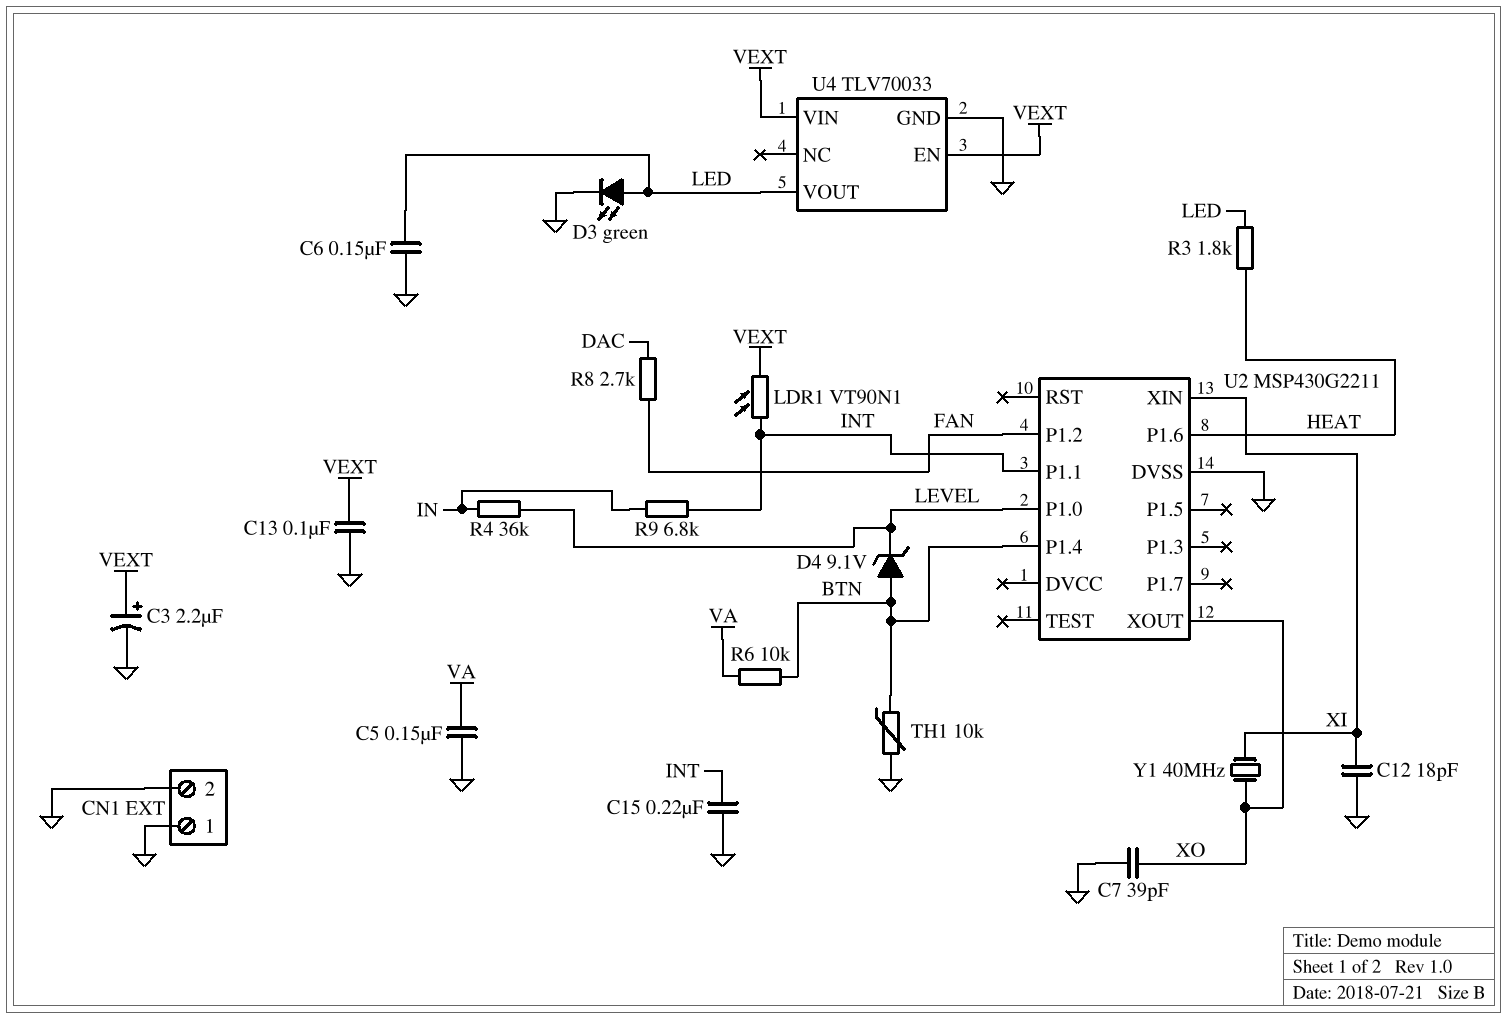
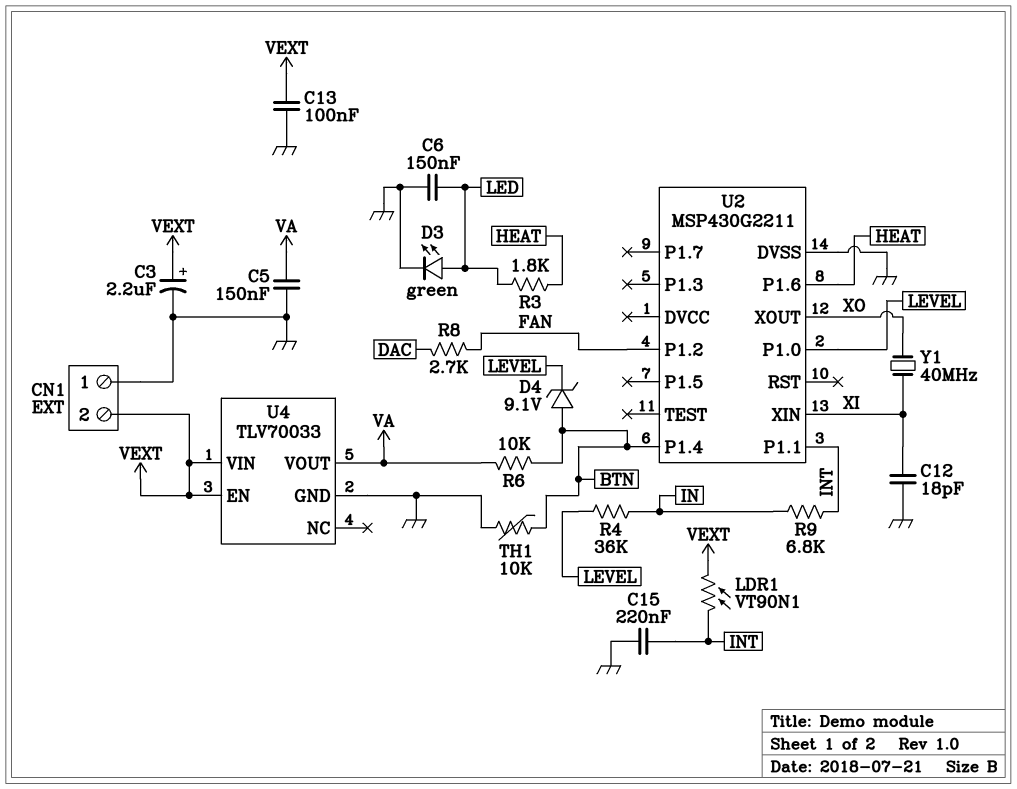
C7: 39pF (GND, XO) -> none
CN1 pin 2: GND -> VEXT
U4 pin VOUT: LED -> VA

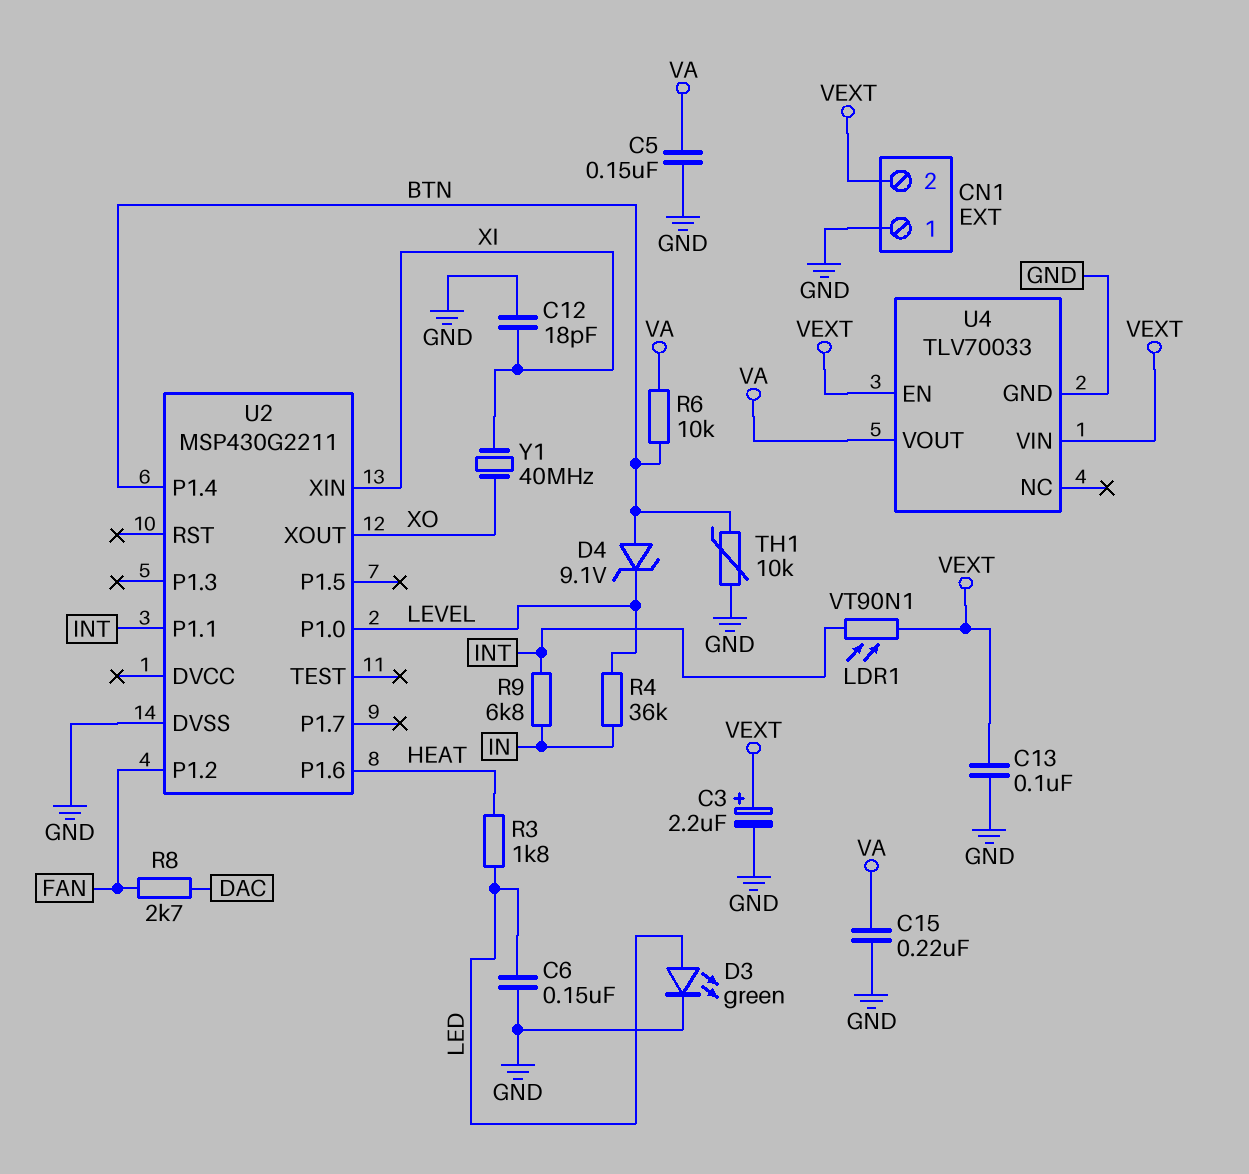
C15: 220nF (GND, INT) -> 220nF (GND, VA)

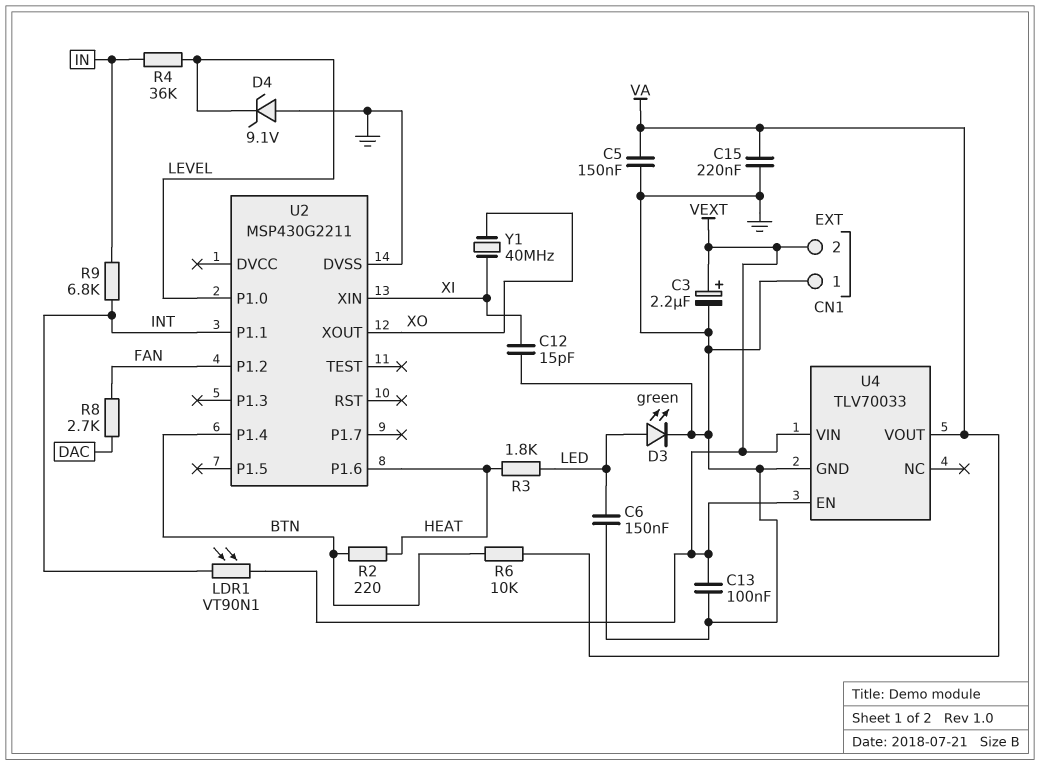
C12: 18pF (GND, XI) -> 15pF (GND, XI)
D4: zener 9.1V (A BTN, K LEVEL) -> zener 9.1V (A GND, K LEVEL)
R2: none -> 220 (BTN, HEAT)
TH1: 10k (BTN, GND) -> none

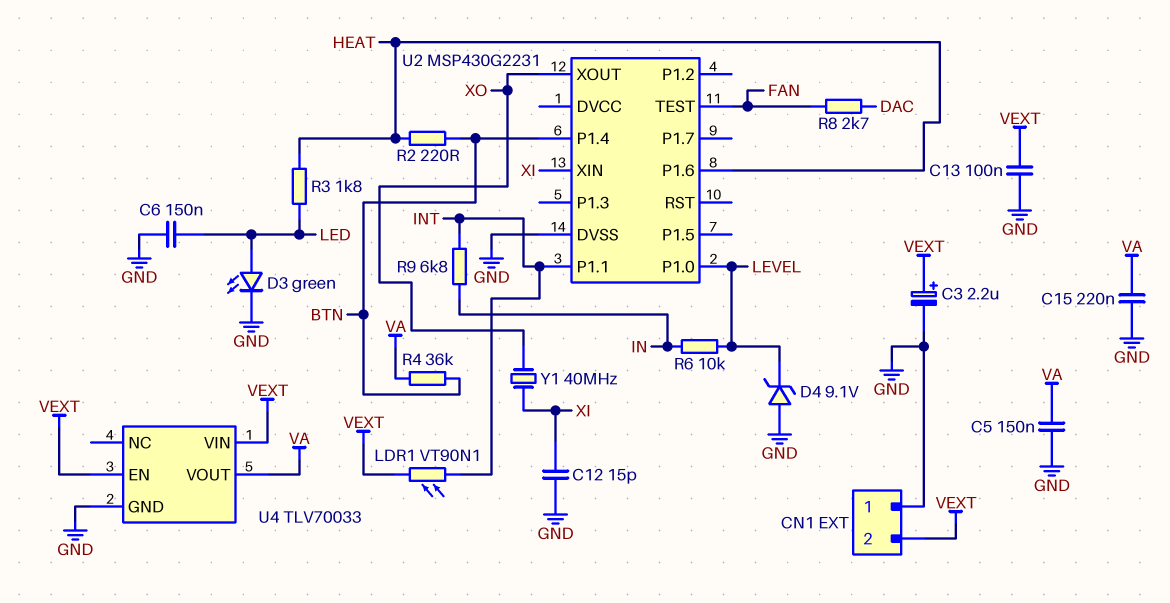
R4: 36k (IN, LEVEL) -> 36k (BTN, VA)
R6: 10k (BTN, VA) -> 10k (IN, LEVEL)
U2: MSP430G2211 -> MSP430G2231
U2 pin P1.2: FAN -> none
U2 pin TEST: none -> FAN

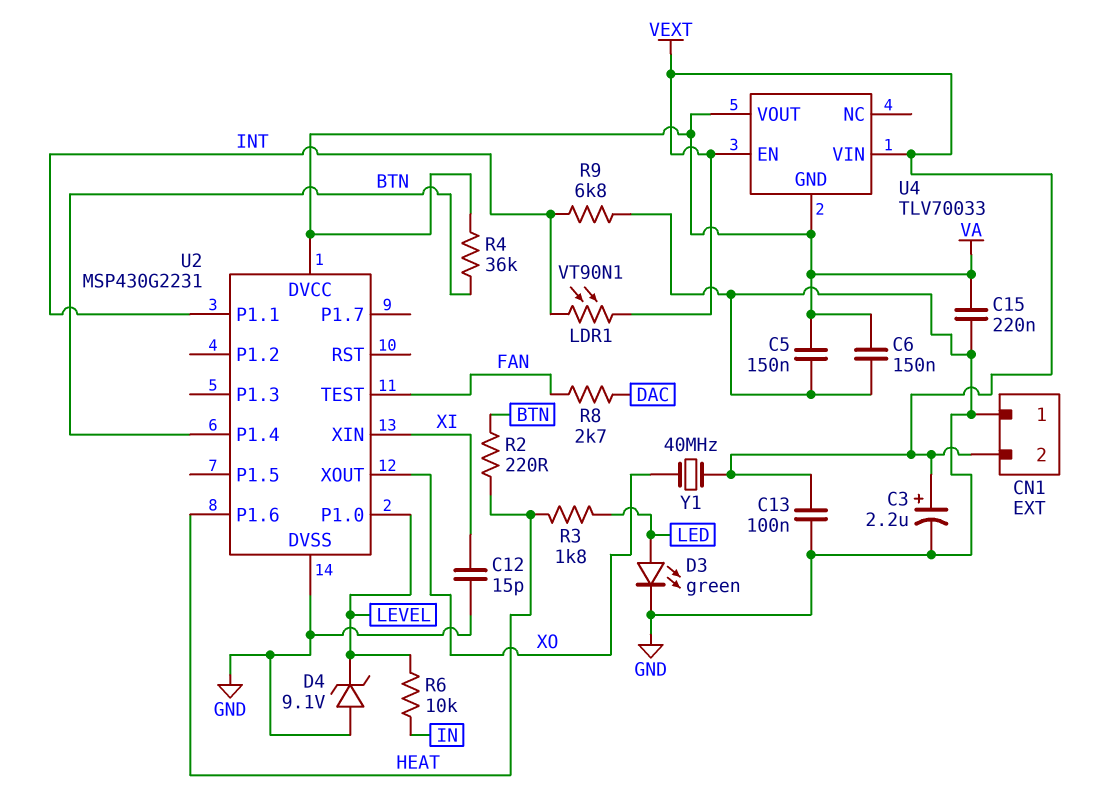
C6: 150nF (GND, LED) -> 150nF (GND, VA)
R9: 6.8k (IN, INT) -> 6.8k (GND, INT)
U2 pin DVCC: none -> VA
U4 pin GND: GND -> VA
Y1: 40MHz (XI, XO) -> 40MHz (VEXT, XO)

